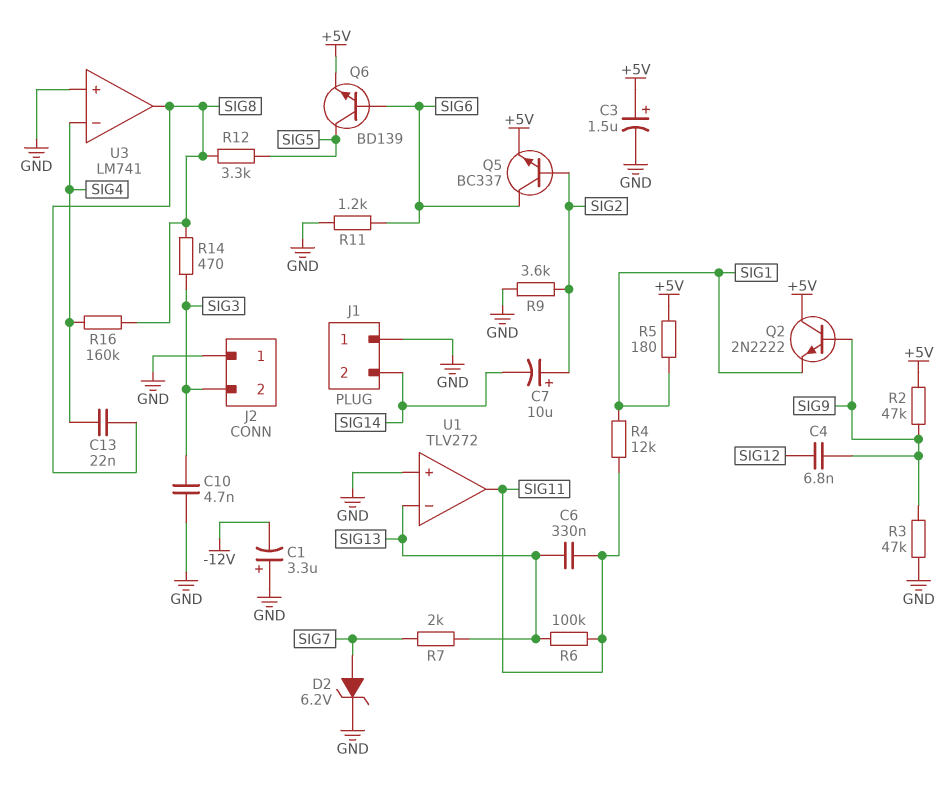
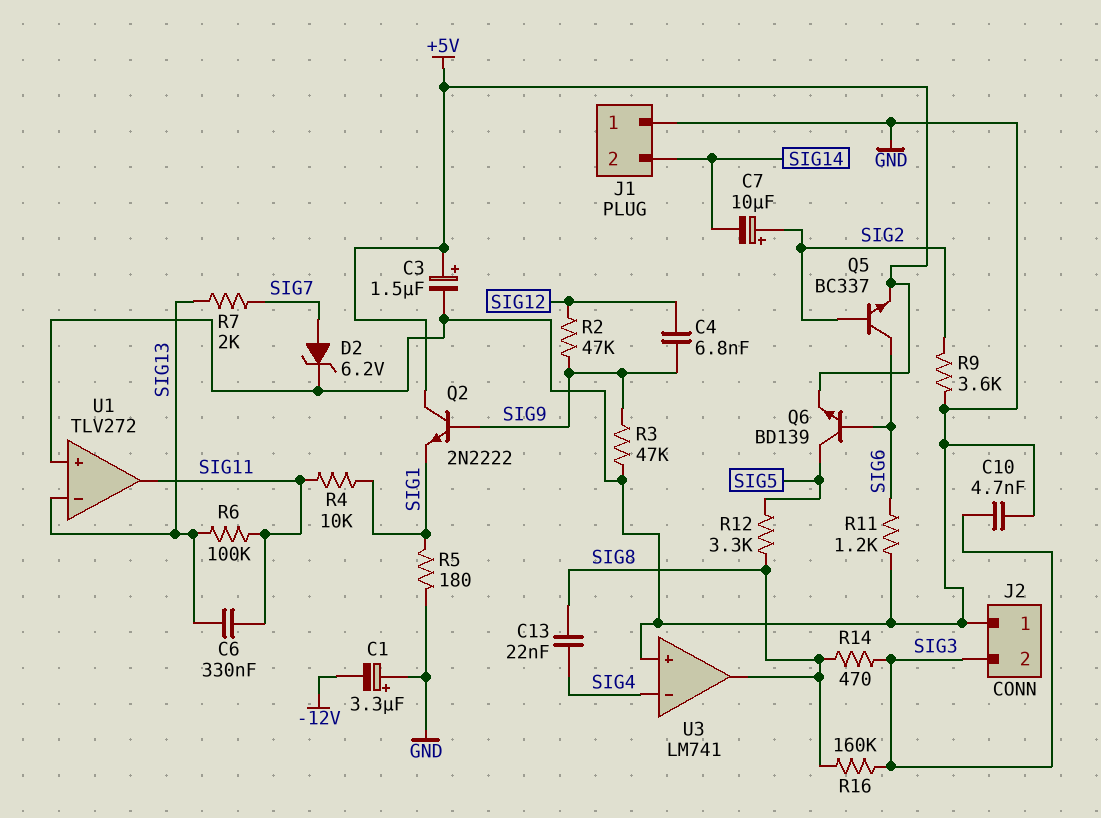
R2: 47k (+5V, SIG9) -> 47k (SIG9, SIG12)
R4: 12k (SIG1, SIG11) -> 10k (SIG1, SIG11)
R5: 180 (+5V, SIG1) -> 180 (GND, SIG1)
R16: 160k (SIG4, SIG8) -> 160k (SIG3, SIG8)

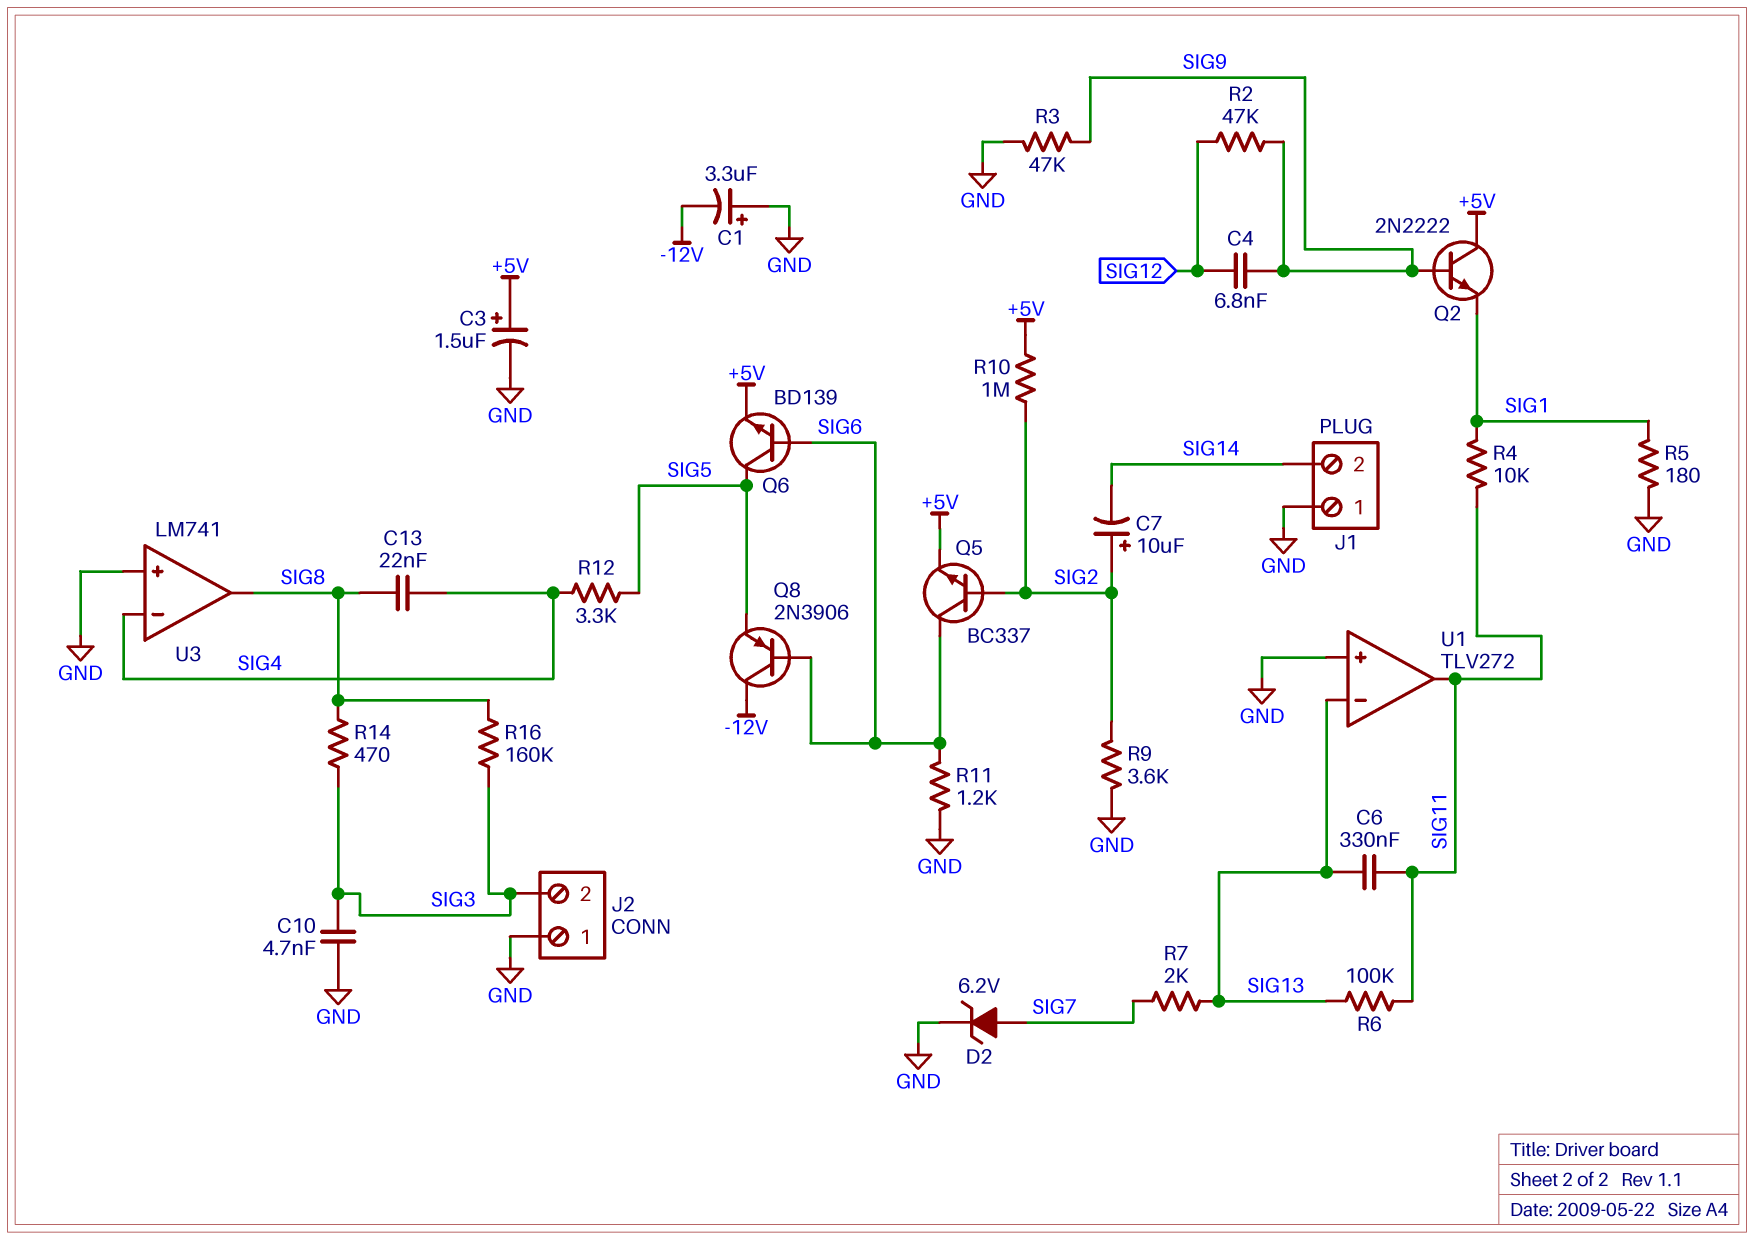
Q8: none -> PNP 2N3906 (B SIG6, C -12V, E SIG5)
R10: none -> 1M (+5V, SIG2)
R12: 3.3k (SIG5, SIG8) -> 3.3k (SIG4, SIG5)

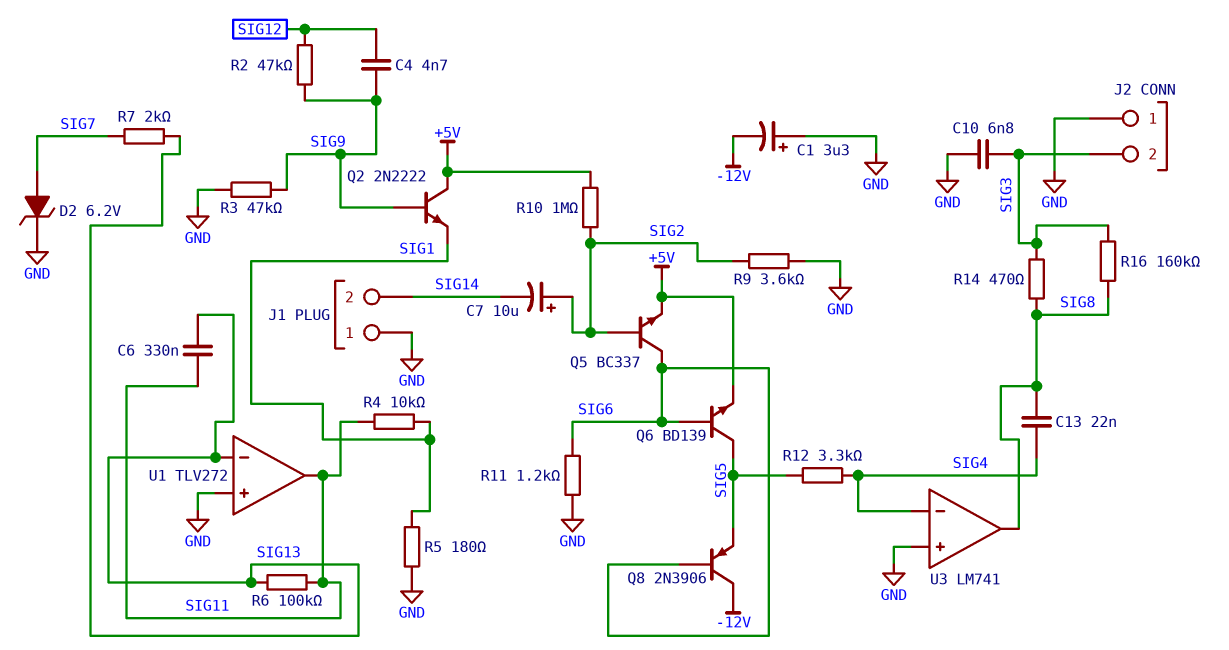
C3: 1.5uF (plus +5V, minus GND) -> none
C4: 6.8nF (SIG9, SIG12) -> 4.7nF (SIG9, SIG12)
C10: 4.7nF (GND, SIG3) -> 6.8nF (GND, SIG3)

